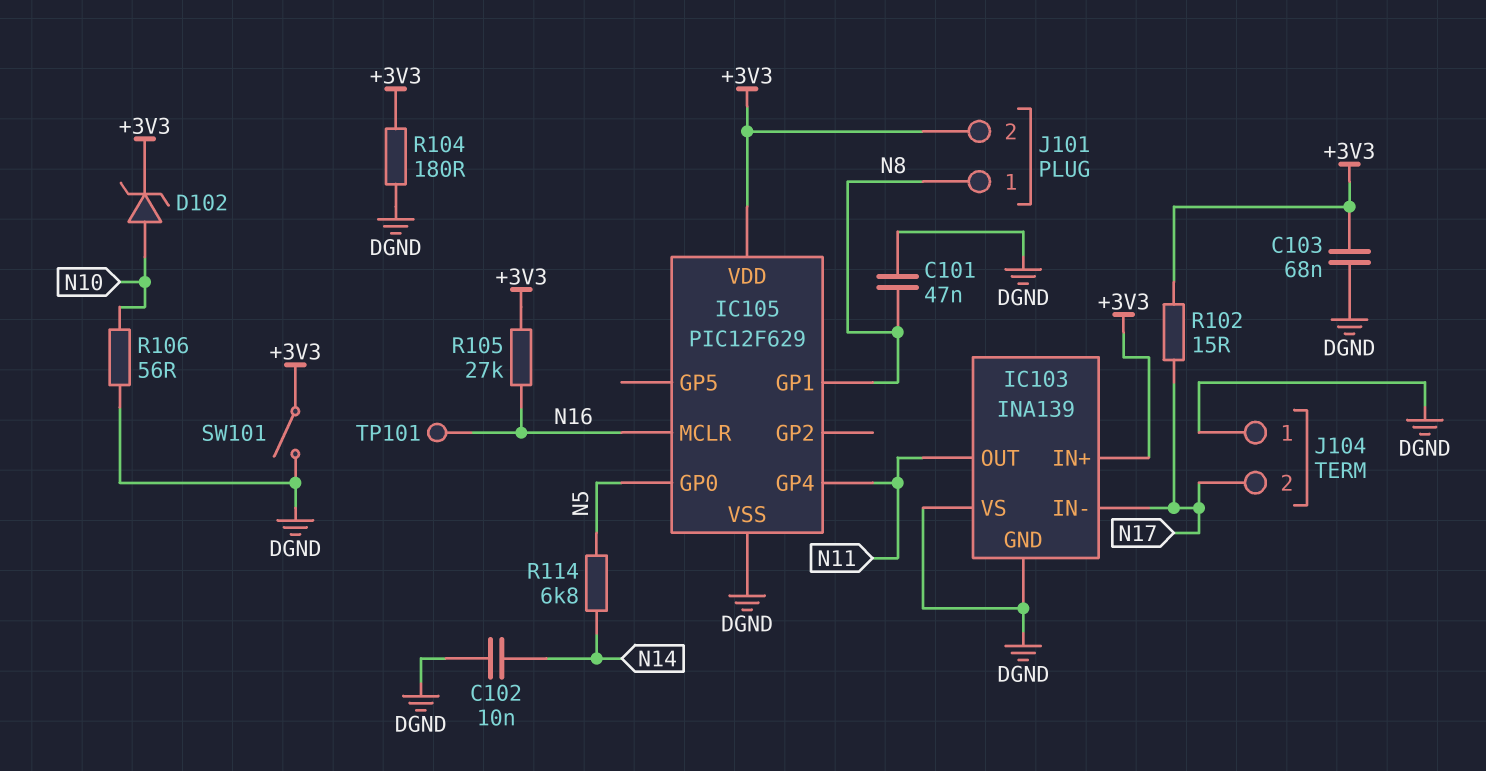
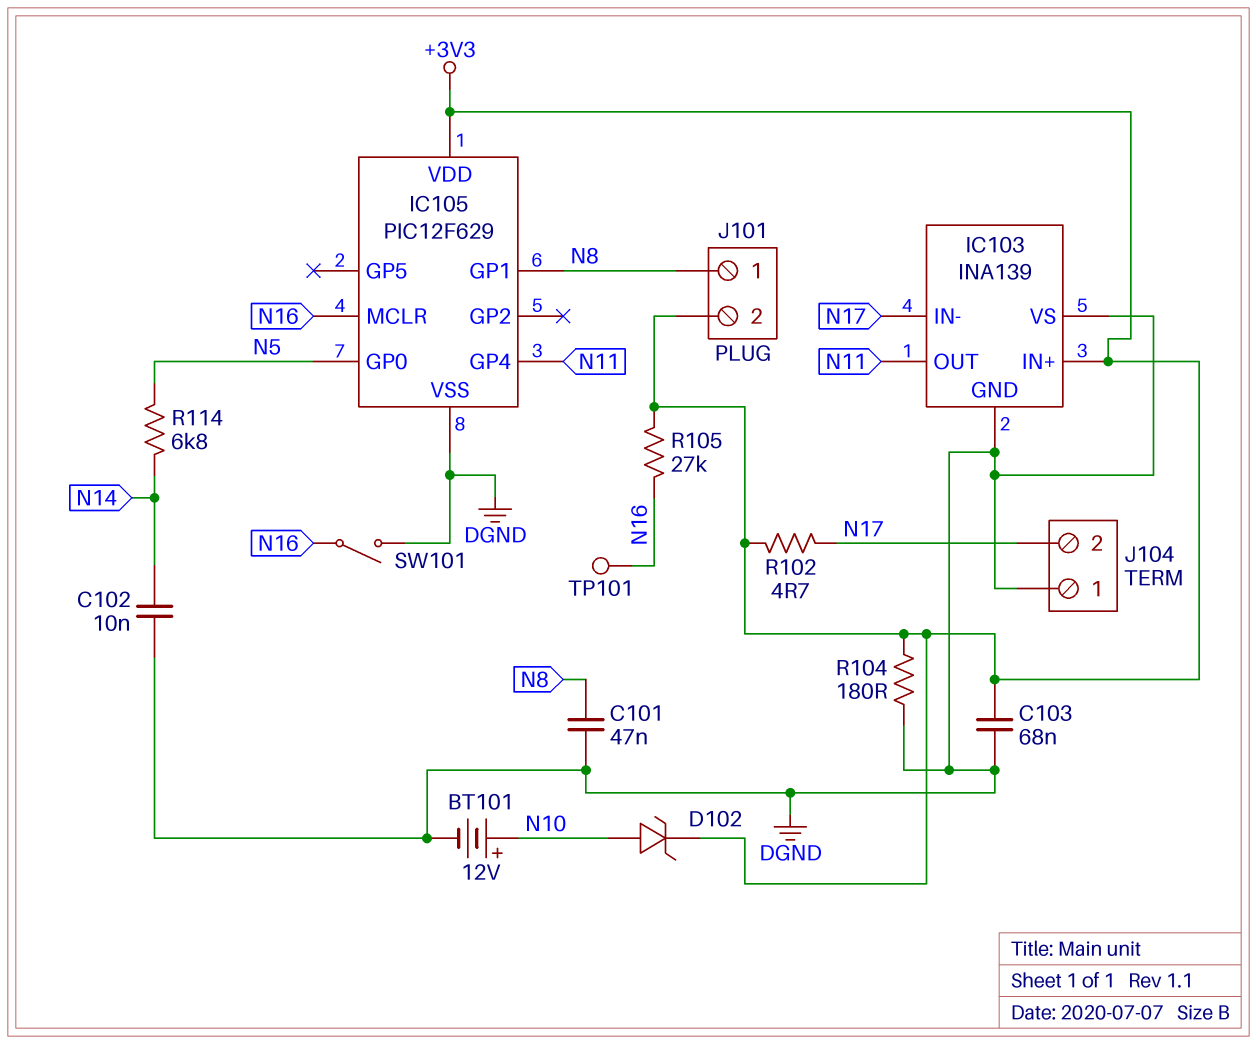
BT101: none -> 12V (plus N10, minus DGND)
R102: 15 (+3V3, N17) -> 4.7 (+3V3, N17)
R106: 56 (DGND, N10) -> none
SW101: switch (+3V3, DGND) -> switch (DGND, N16)

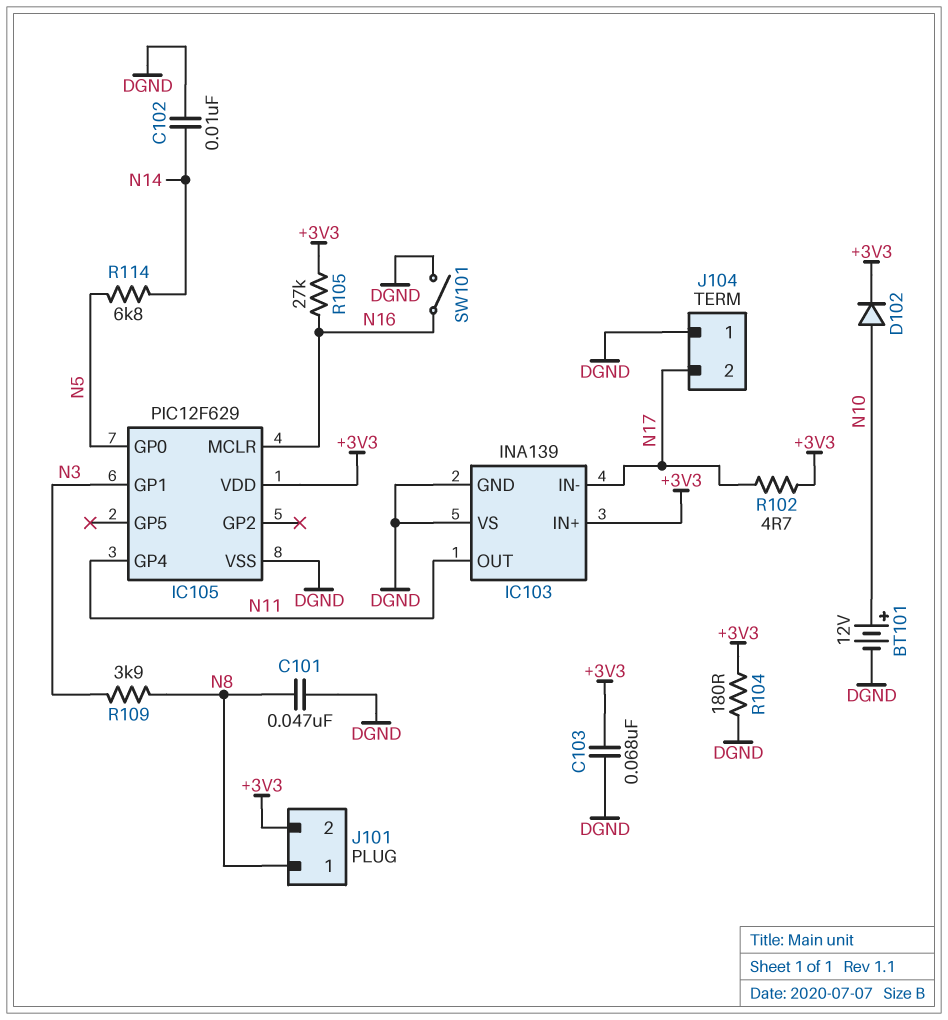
D102: zener (A N10, K +3V3) -> diode (A N10, K +3V3)
IC105 pin GP1: N8 -> N3
R109: none -> 3.9k (N3, N8)
TP101: test point (N16) -> none

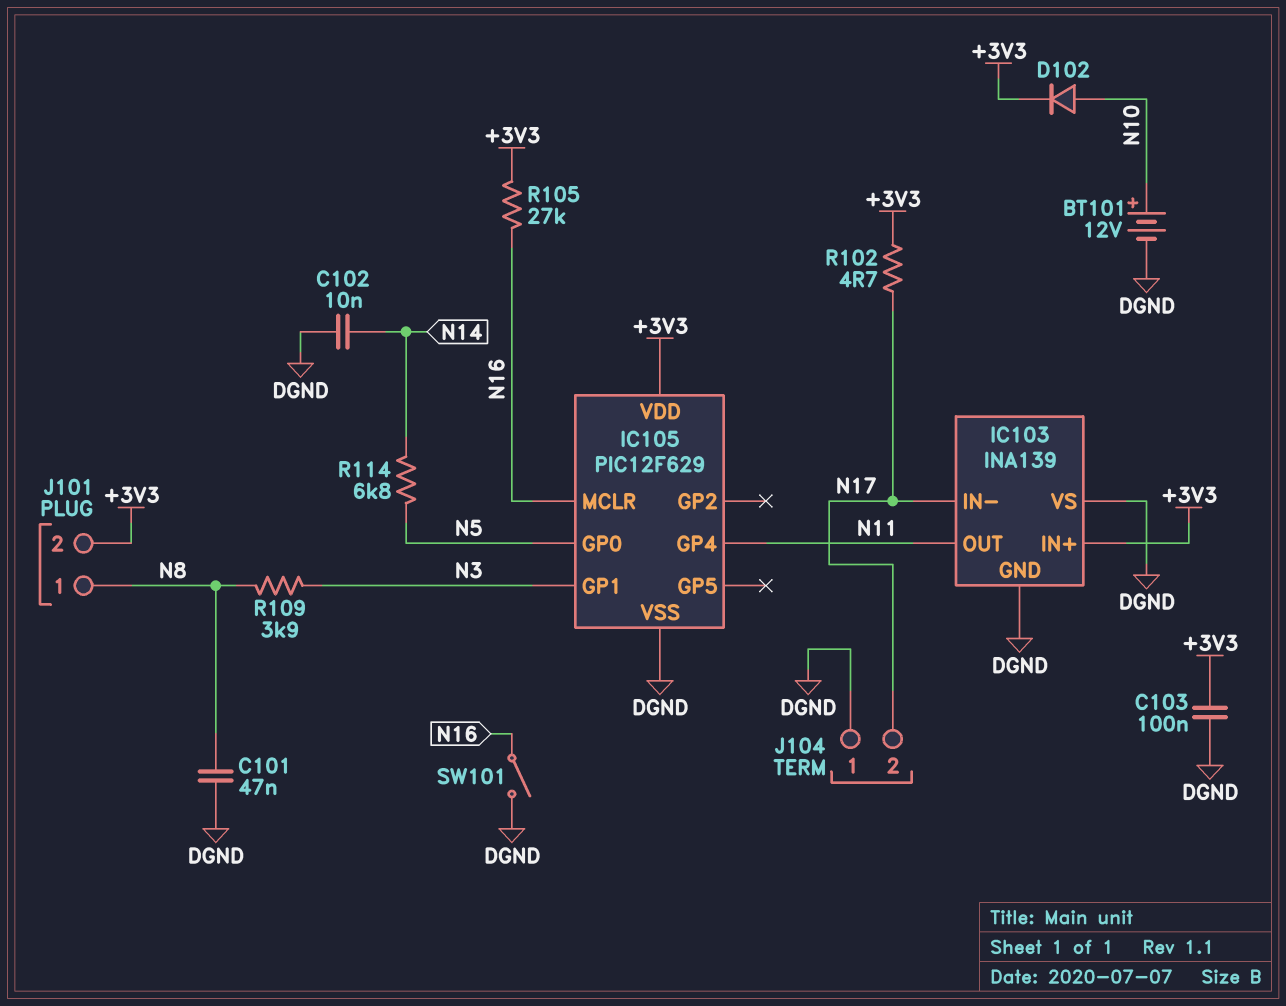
C103: 68nF (+3V3, DGND) -> 100nF (+3V3, DGND)
R104: 180 (+3V3, DGND) -> none

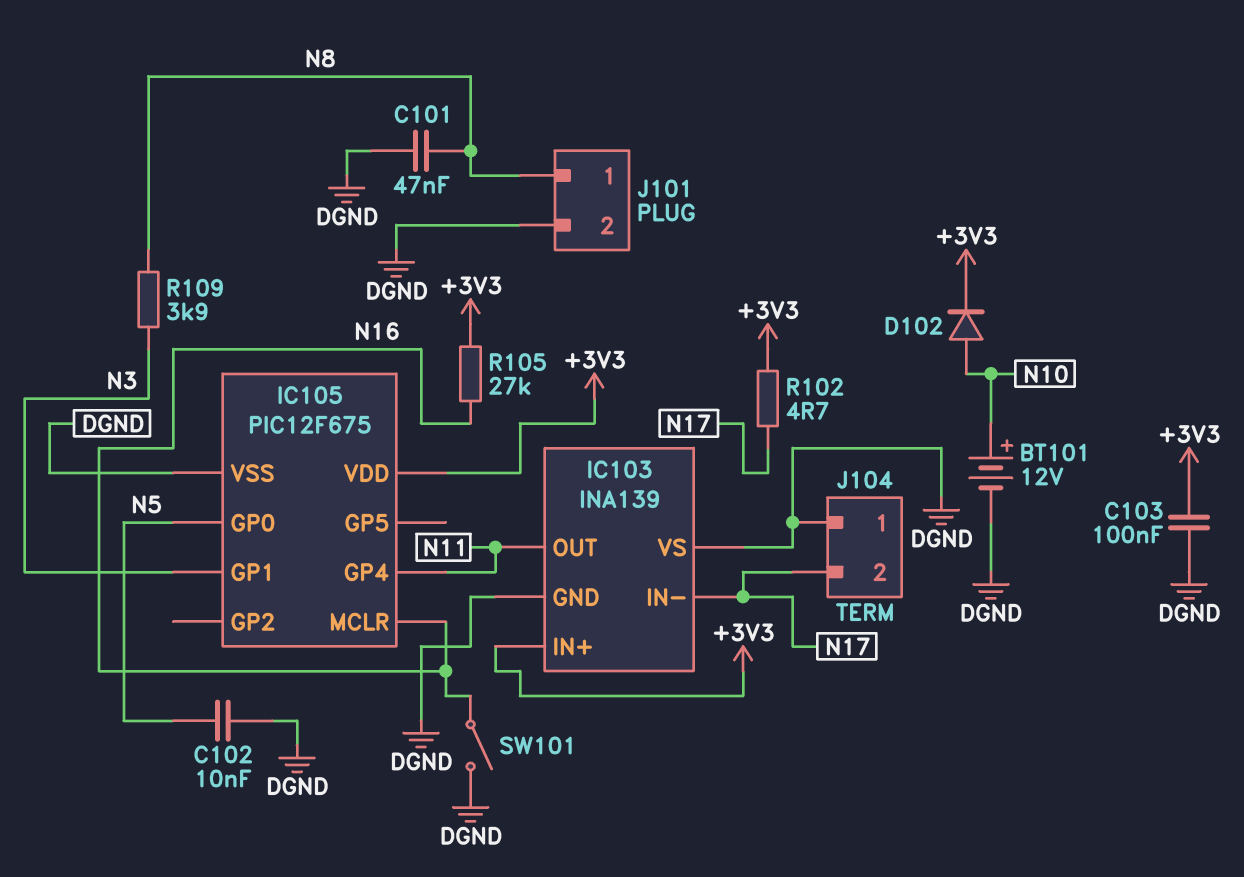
C102: 10nF (DGND, N14) -> 10nF (DGND, N5)
IC105: PIC12F629 -> PIC12F675
J101 pin 2: +3V3 -> DGND
R114: 6.8k (N5, N14) -> none

